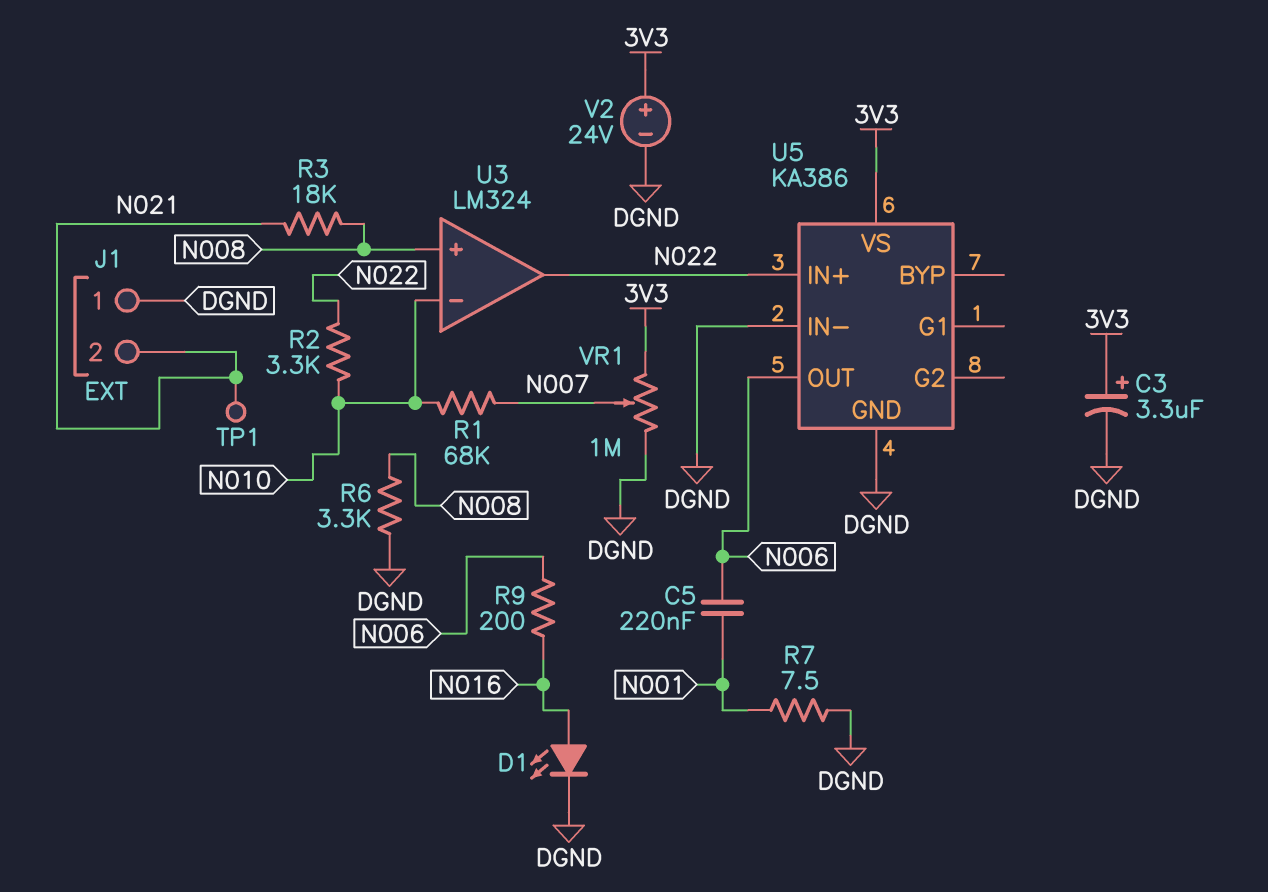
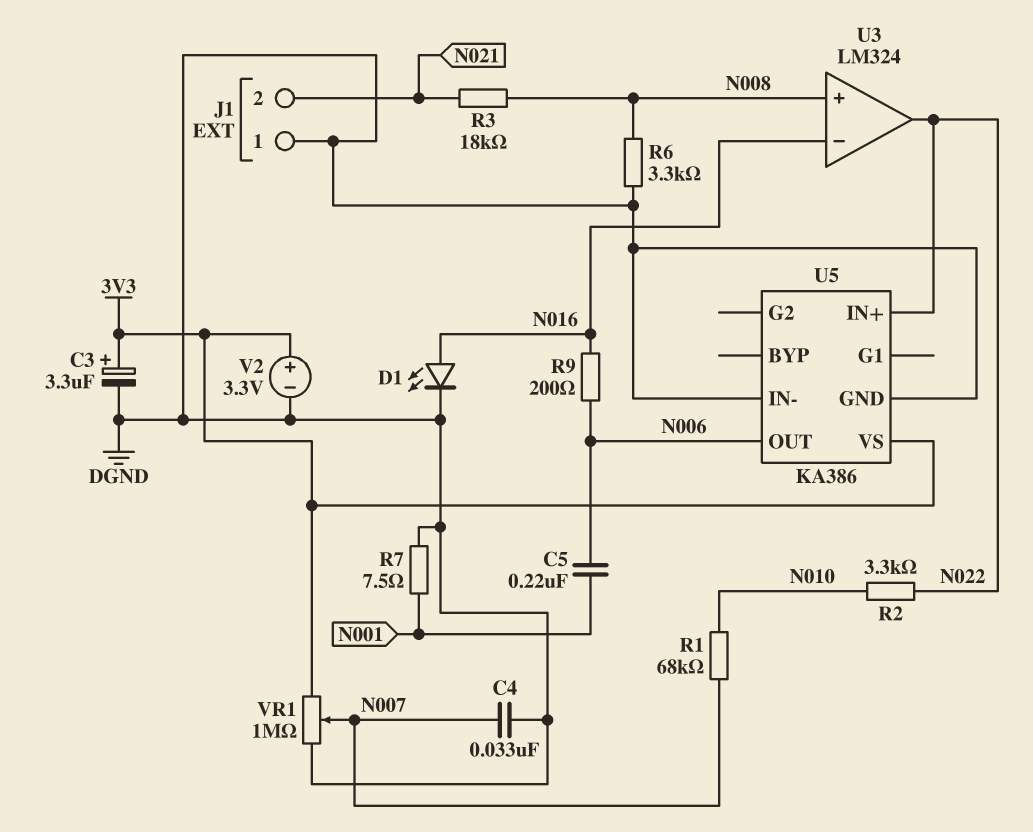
C4: none -> 33nF (DGND, N007)
TP1: test point (N021) -> none
U3 pin in-: N010 -> N016
V2: 24V (plus 3V3, minus DGND) -> 3.3V (plus 3V3, minus DGND)

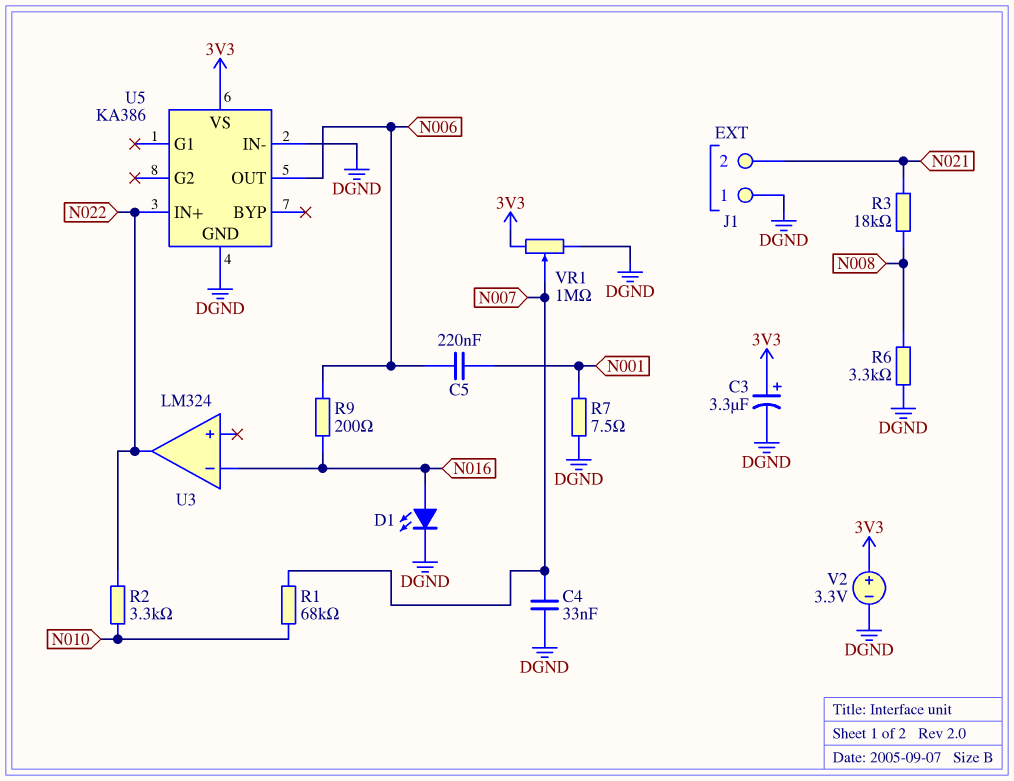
U3 pin in+: N008 -> none

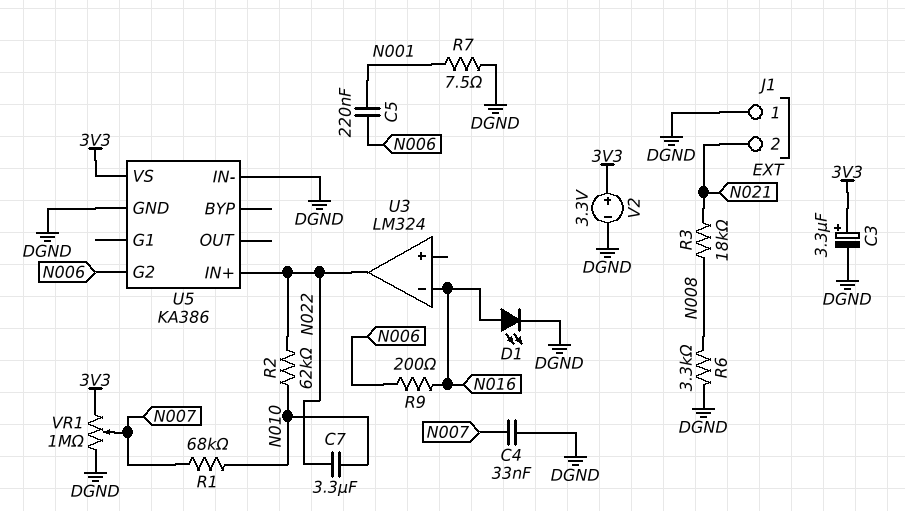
C7: none -> 3.3uF (N010, N022)
R2: 3.3k (N010, N022) -> 62k (N010, N022)
U5 pin G2: none -> N006
U5 pin OUT: N006 -> none

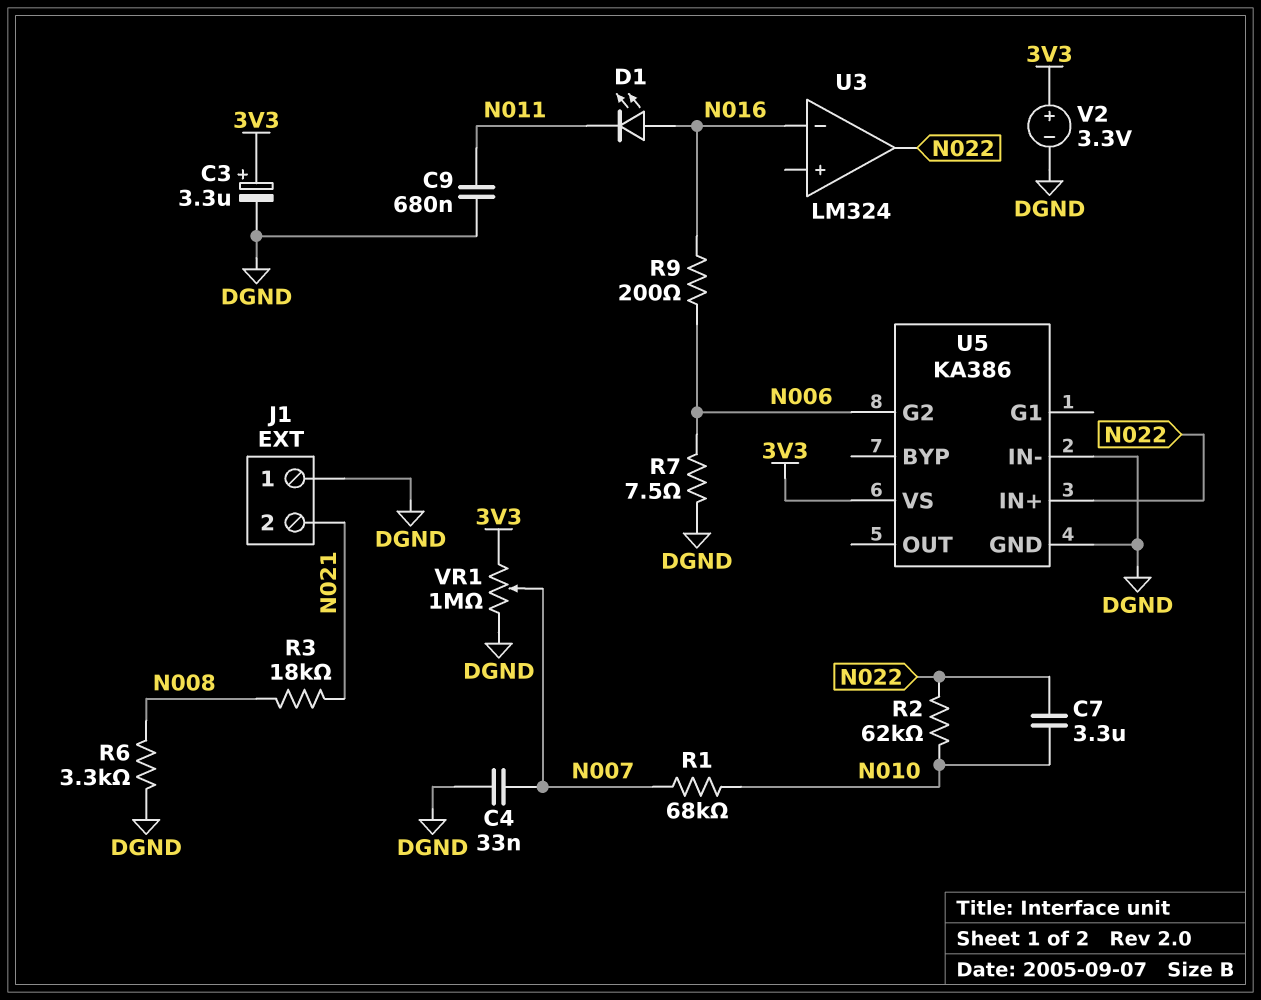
C5: 220nF (N001, N006) -> none
C9: none -> 680nF (DGND, N011)
D1: LED (A N016, K DGND) -> LED (A N016, K N011)
R7: 7.5 (DGND, N001) -> 7.5 (DGND, N006)

